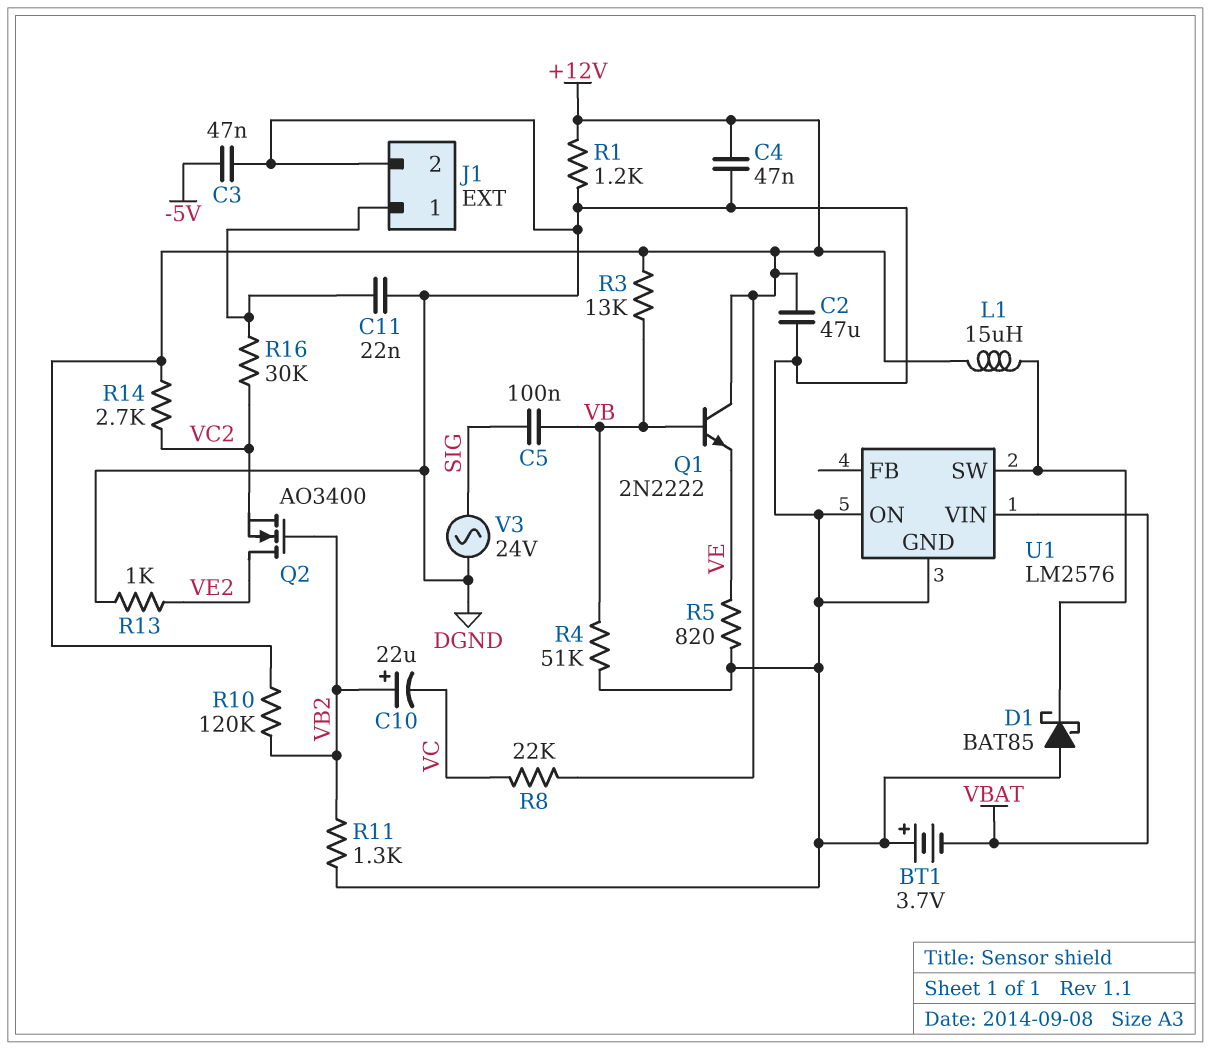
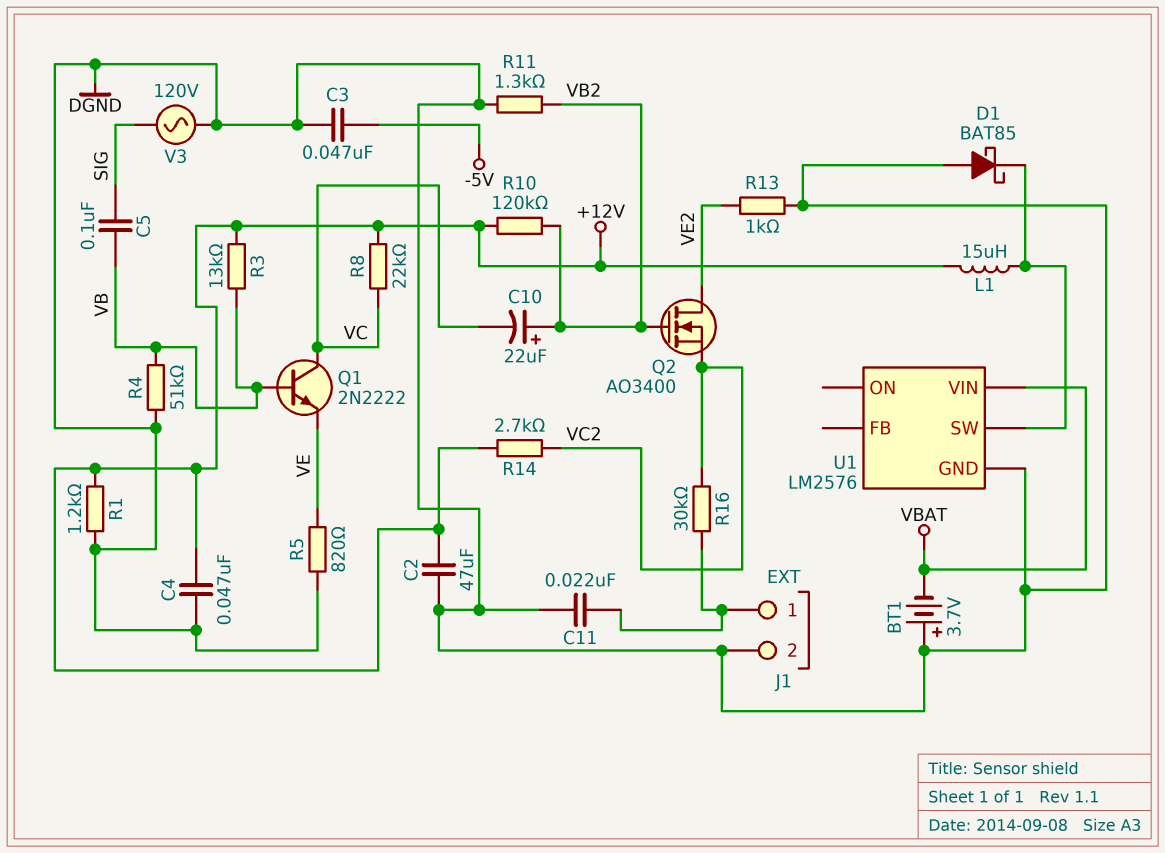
Q1: NPN 2N2222 (B VB, C +12V, E VE) -> NPN 2N2222 (B VB, C VC, E VE)
U1 pin ON: DGND -> none
V3: AC 24V (DGND, SIG) -> AC 120V (DGND, SIG)

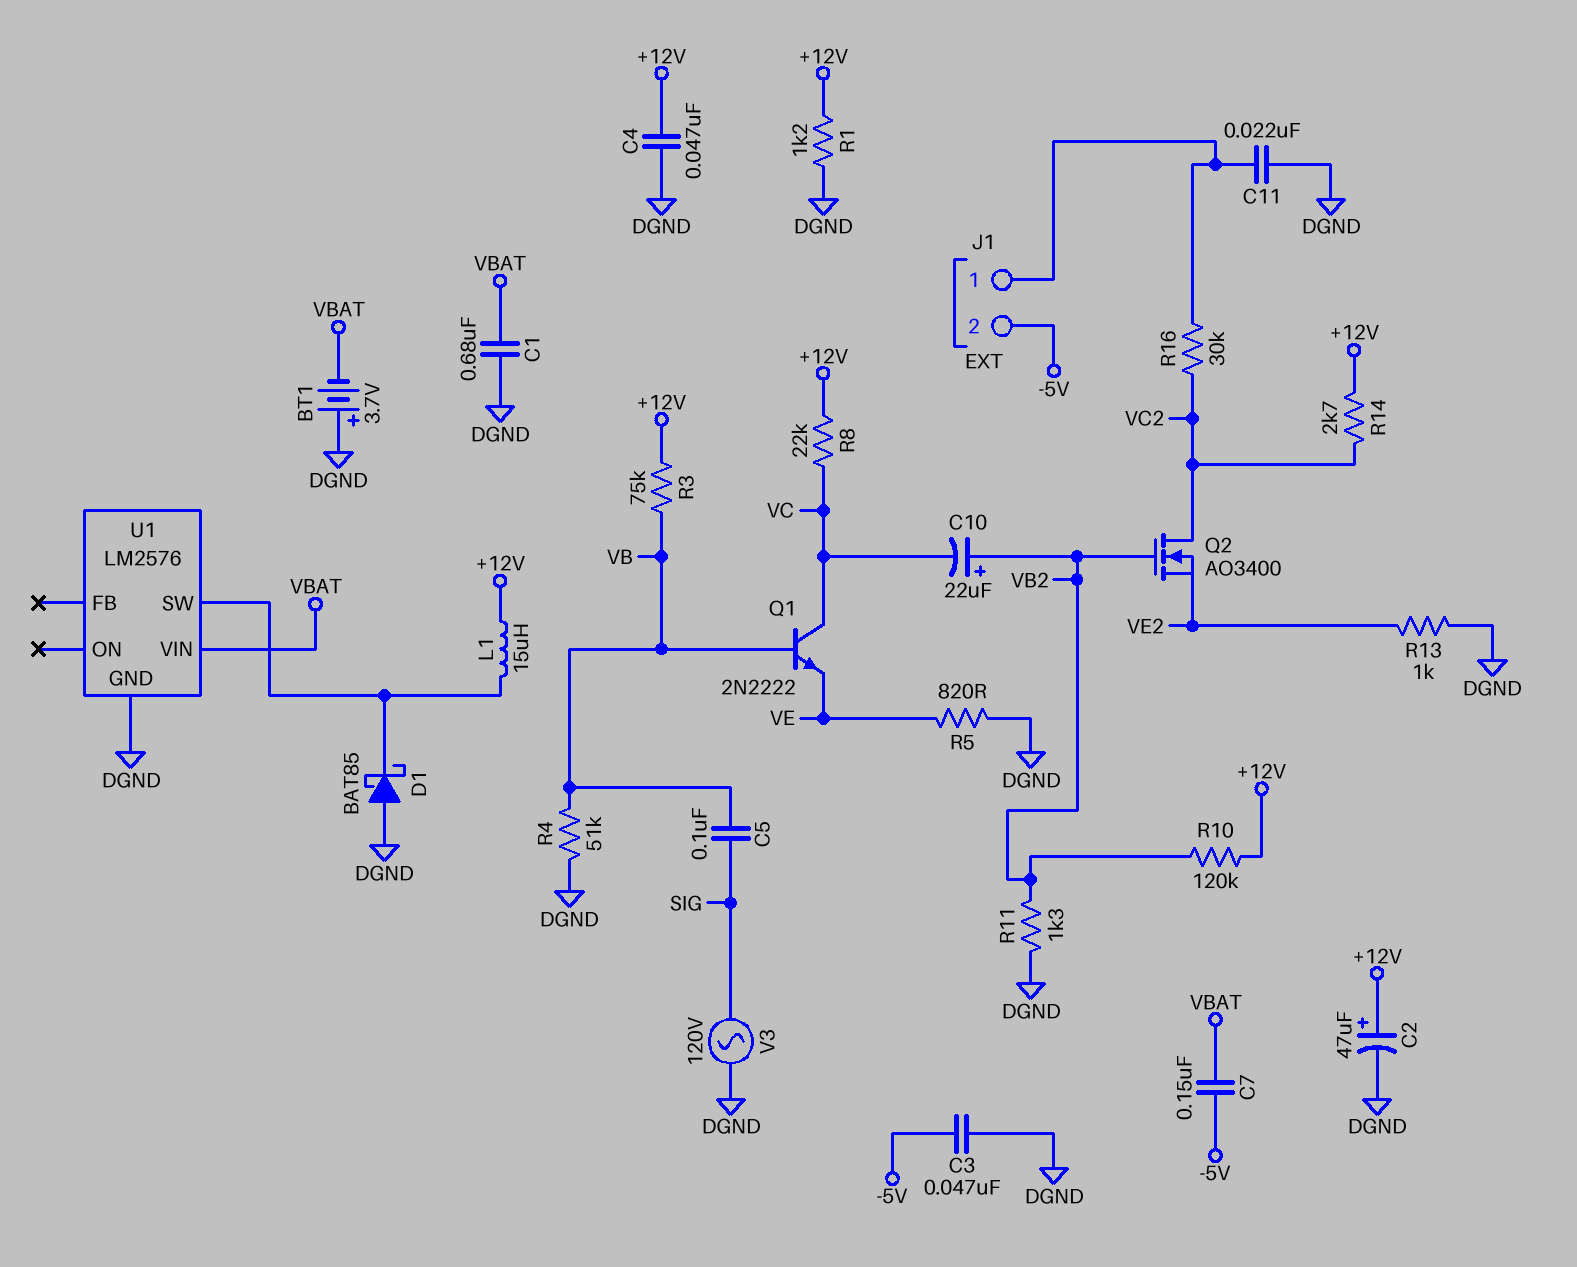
C1: none -> 680nF (DGND, VBAT)
C2: 47uF (+12V, DGND) -> 47uF (plus +12V, minus DGND)
C7: none -> 150nF (-5V, VBAT)
J1 pin 2: DGND -> -5V
Q2: NMOS AO3400 (G VB2, D VE2, S VC2) -> NMOS AO3400 (G VB2, D VC2, S VE2)
R3: 13k (+12V, VB) -> 75k (+12V, VB)

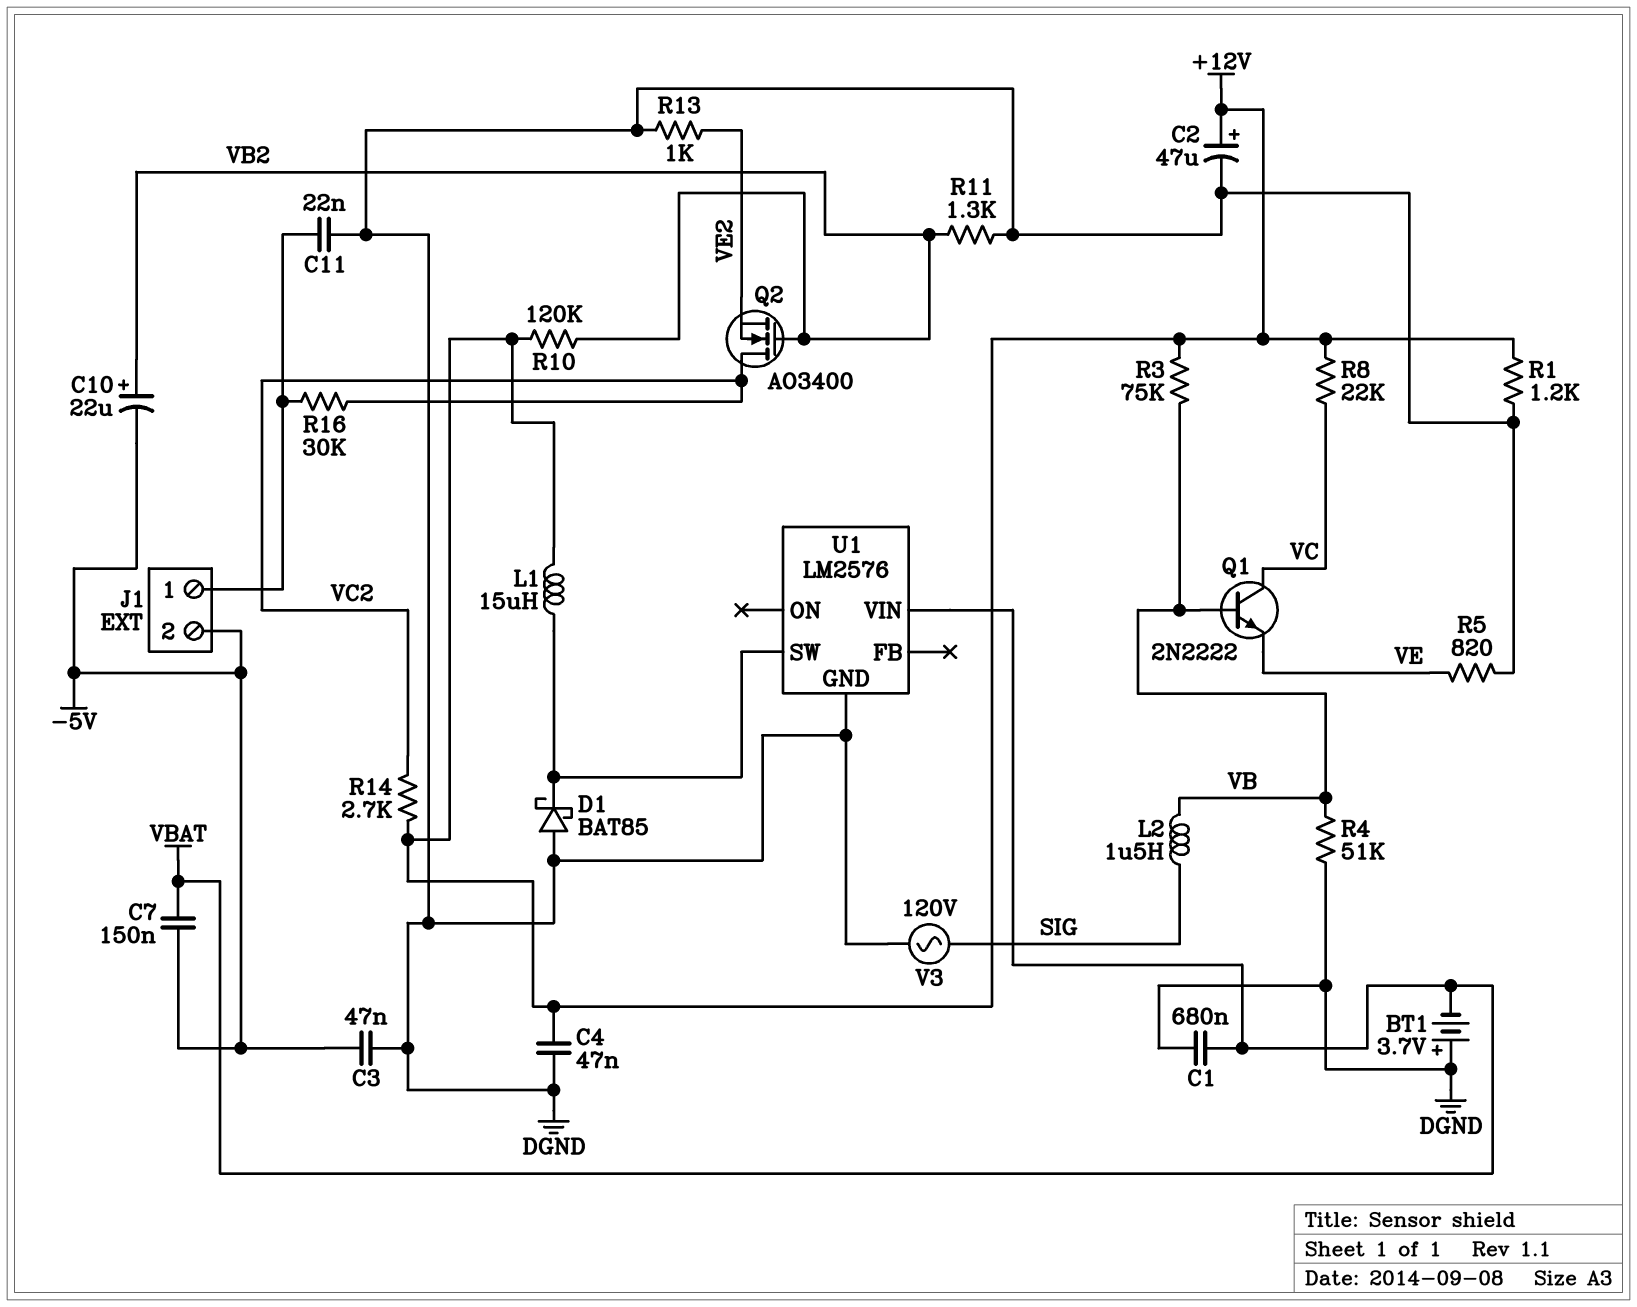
C5: 100nF (SIG, VB) -> none
C10: 22uF (plus VB2, minus VC) -> 22uF (plus VB2, minus -5V)
L2: none -> 1.5uH (SIG, VB)

